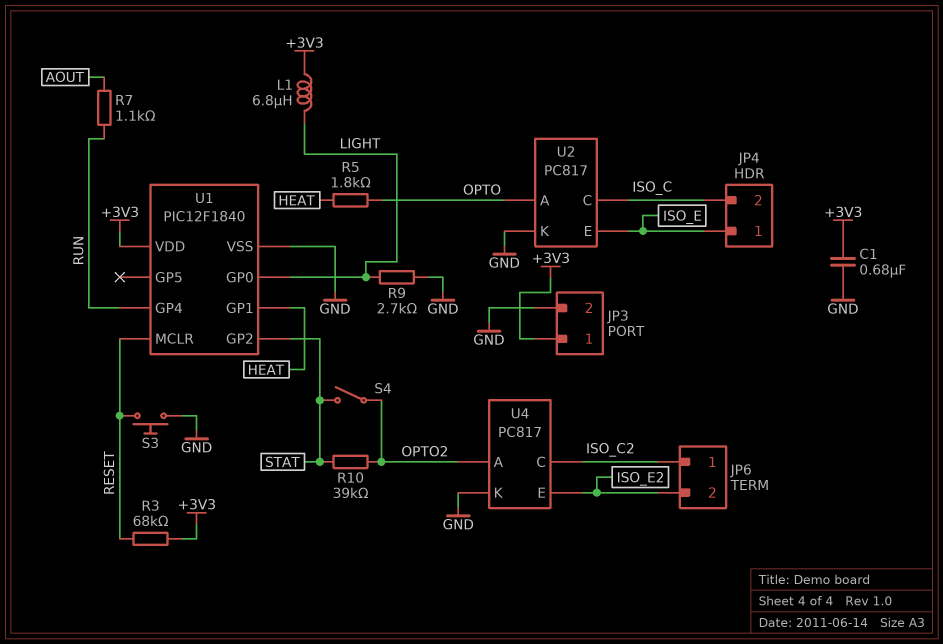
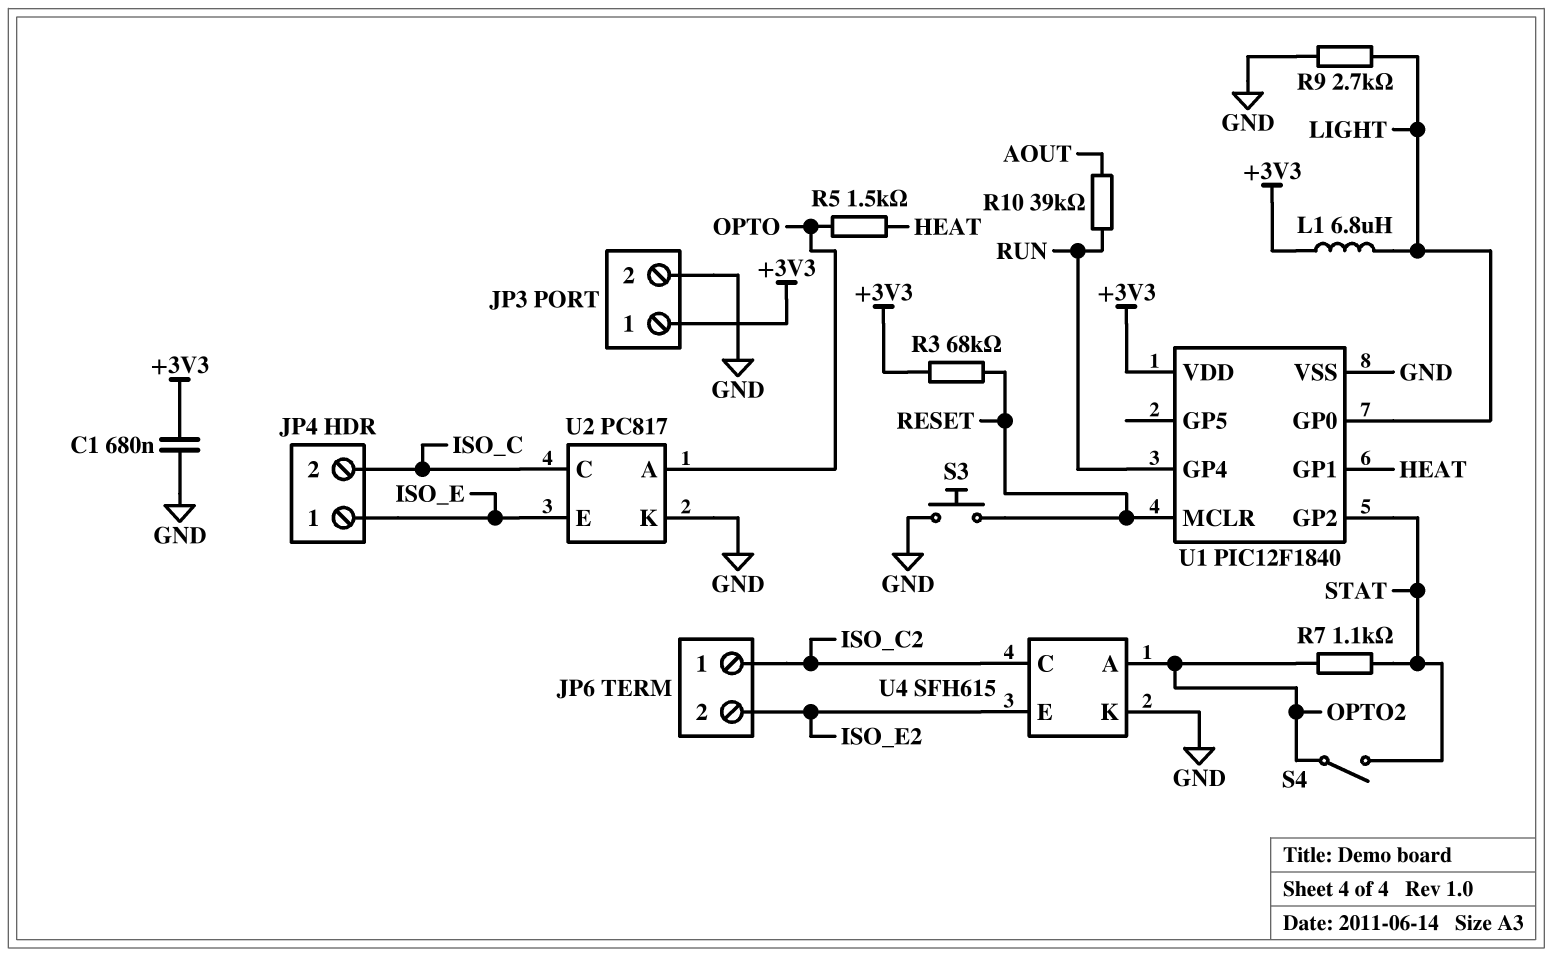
R5: 1.8k (HEAT, OPTO) -> 1.5k (HEAT, OPTO)
R7: 1.1k (AOUT, RUN) -> 1.1k (OPTO2, STAT)
R10: 39k (OPTO2, STAT) -> 39k (AOUT, RUN)
U4: PC817 -> SFH615

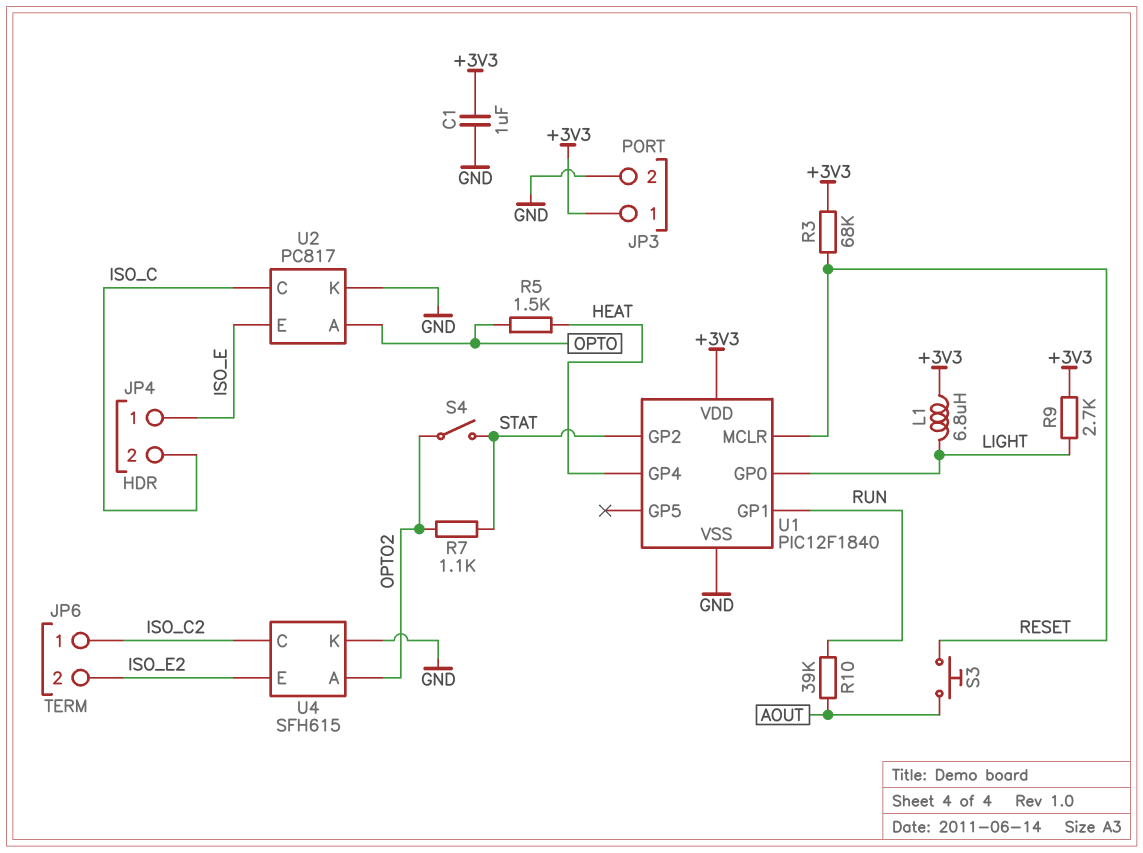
C1: 680nF (+3V3, GND) -> 1uF (+3V3, GND)
R9: 2.7k (GND, LIGHT) -> 2.7k (+3V3, LIGHT)
S3: button (GND, RESET) -> button (AOUT, RESET)
U1 pin GP1: HEAT -> RUN
U1 pin GP4: RUN -> HEAT

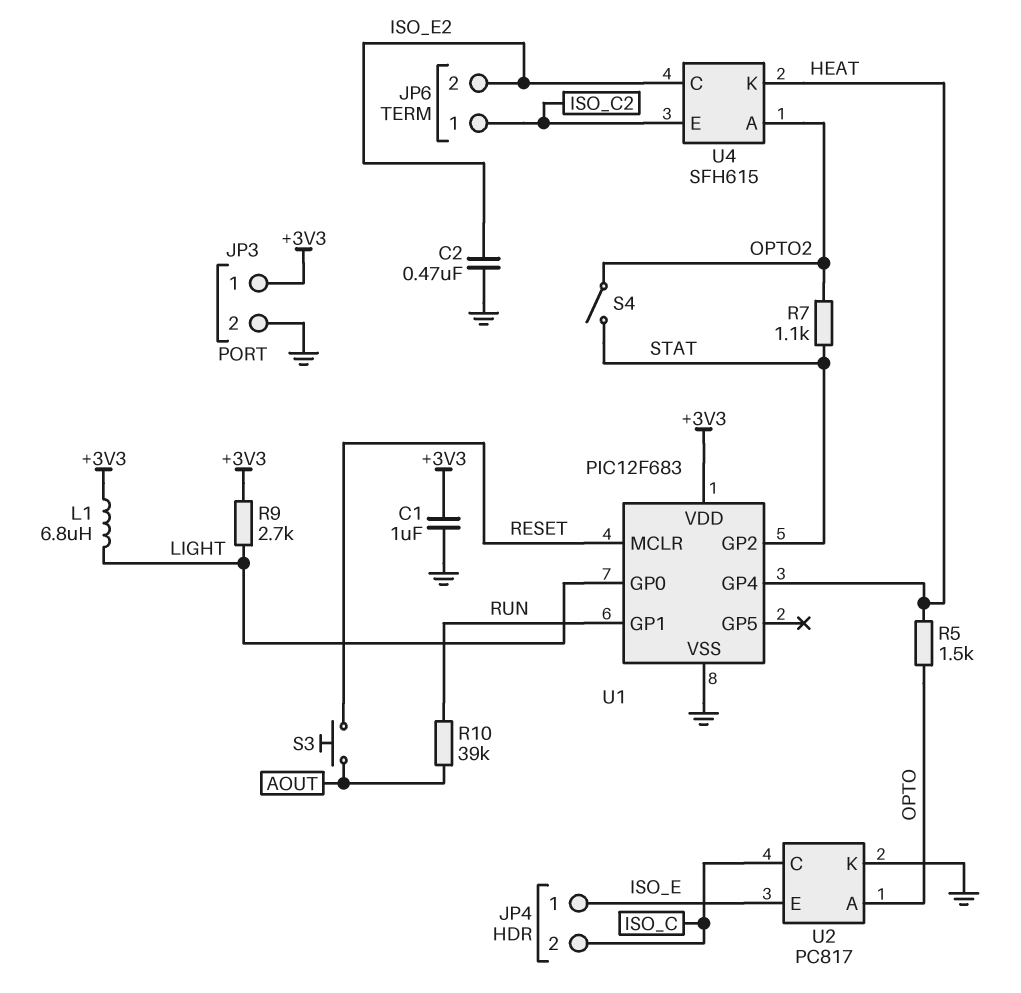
C2: none -> 470nF (GND, ISO_E2)
R3: 68k (+3V3, RESET) -> none
U1: PIC12F1840 -> PIC12F683
U4 pin C: ISO_C2 -> ISO_E2
U4 pin E: ISO_E2 -> ISO_C2
U4 pin K: GND -> HEAT

